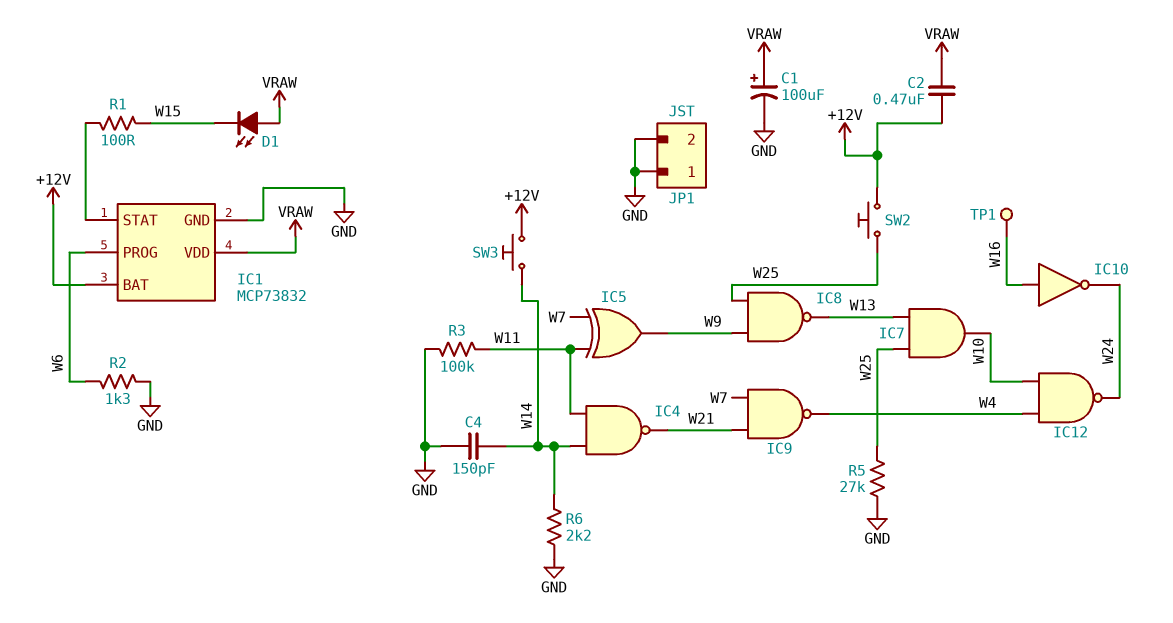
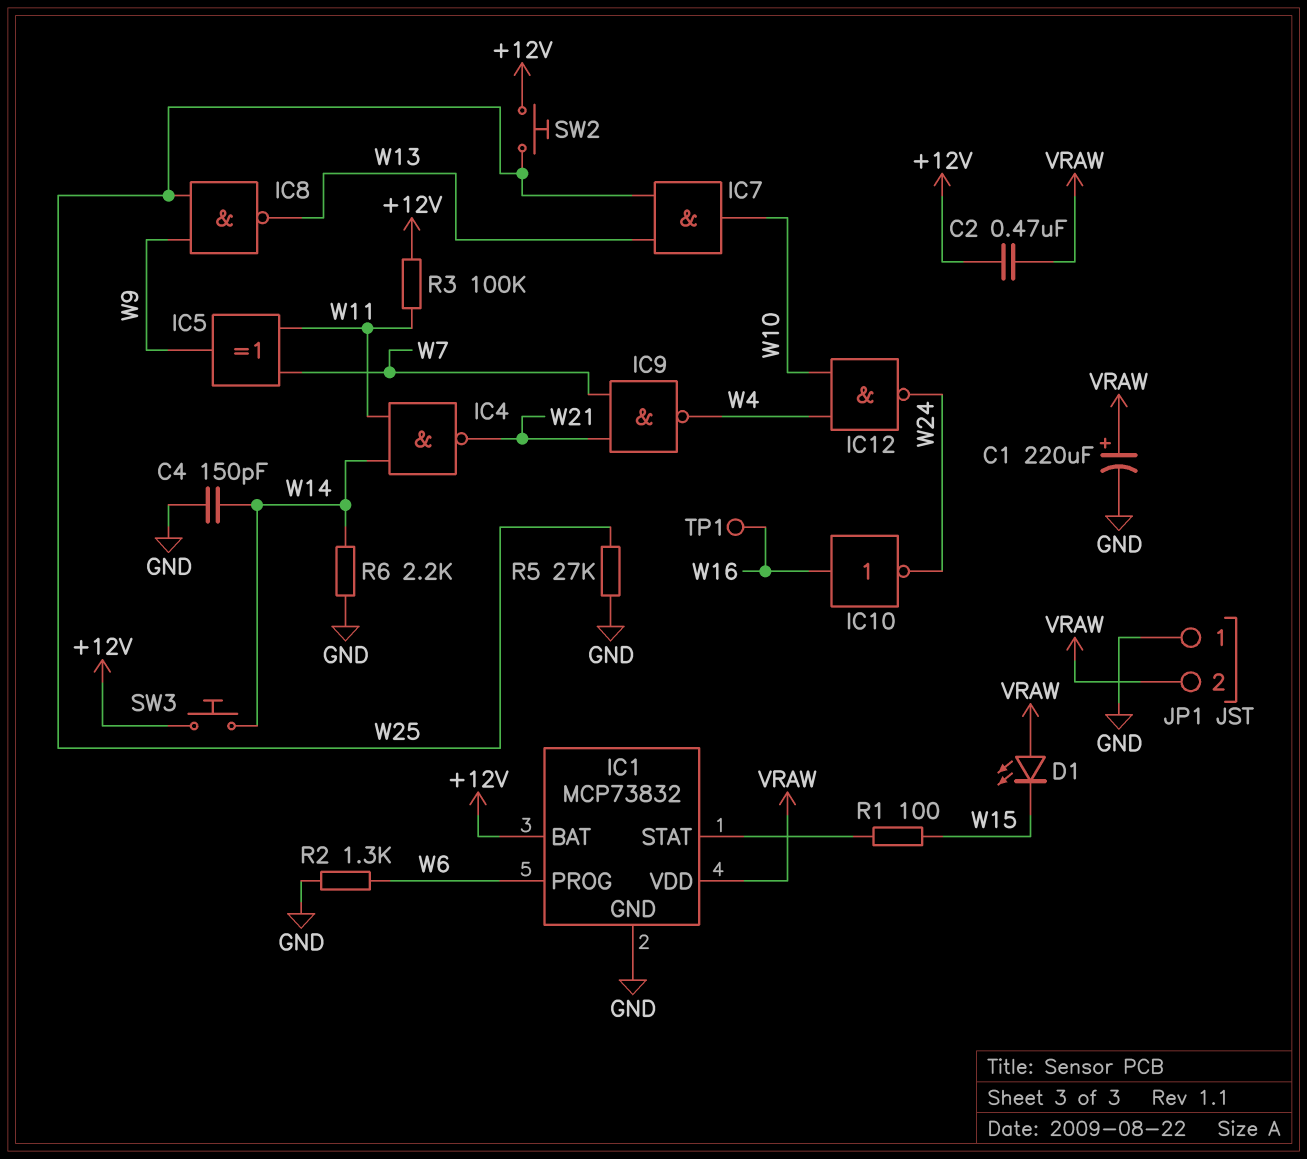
C1: 100uF (plus VRAW, minus GND) -> 220uF (plus VRAW, minus GND)
JP1 pin 2: GND -> VRAW
R3: 100k (GND, W11) -> 100k (+12V, W11)

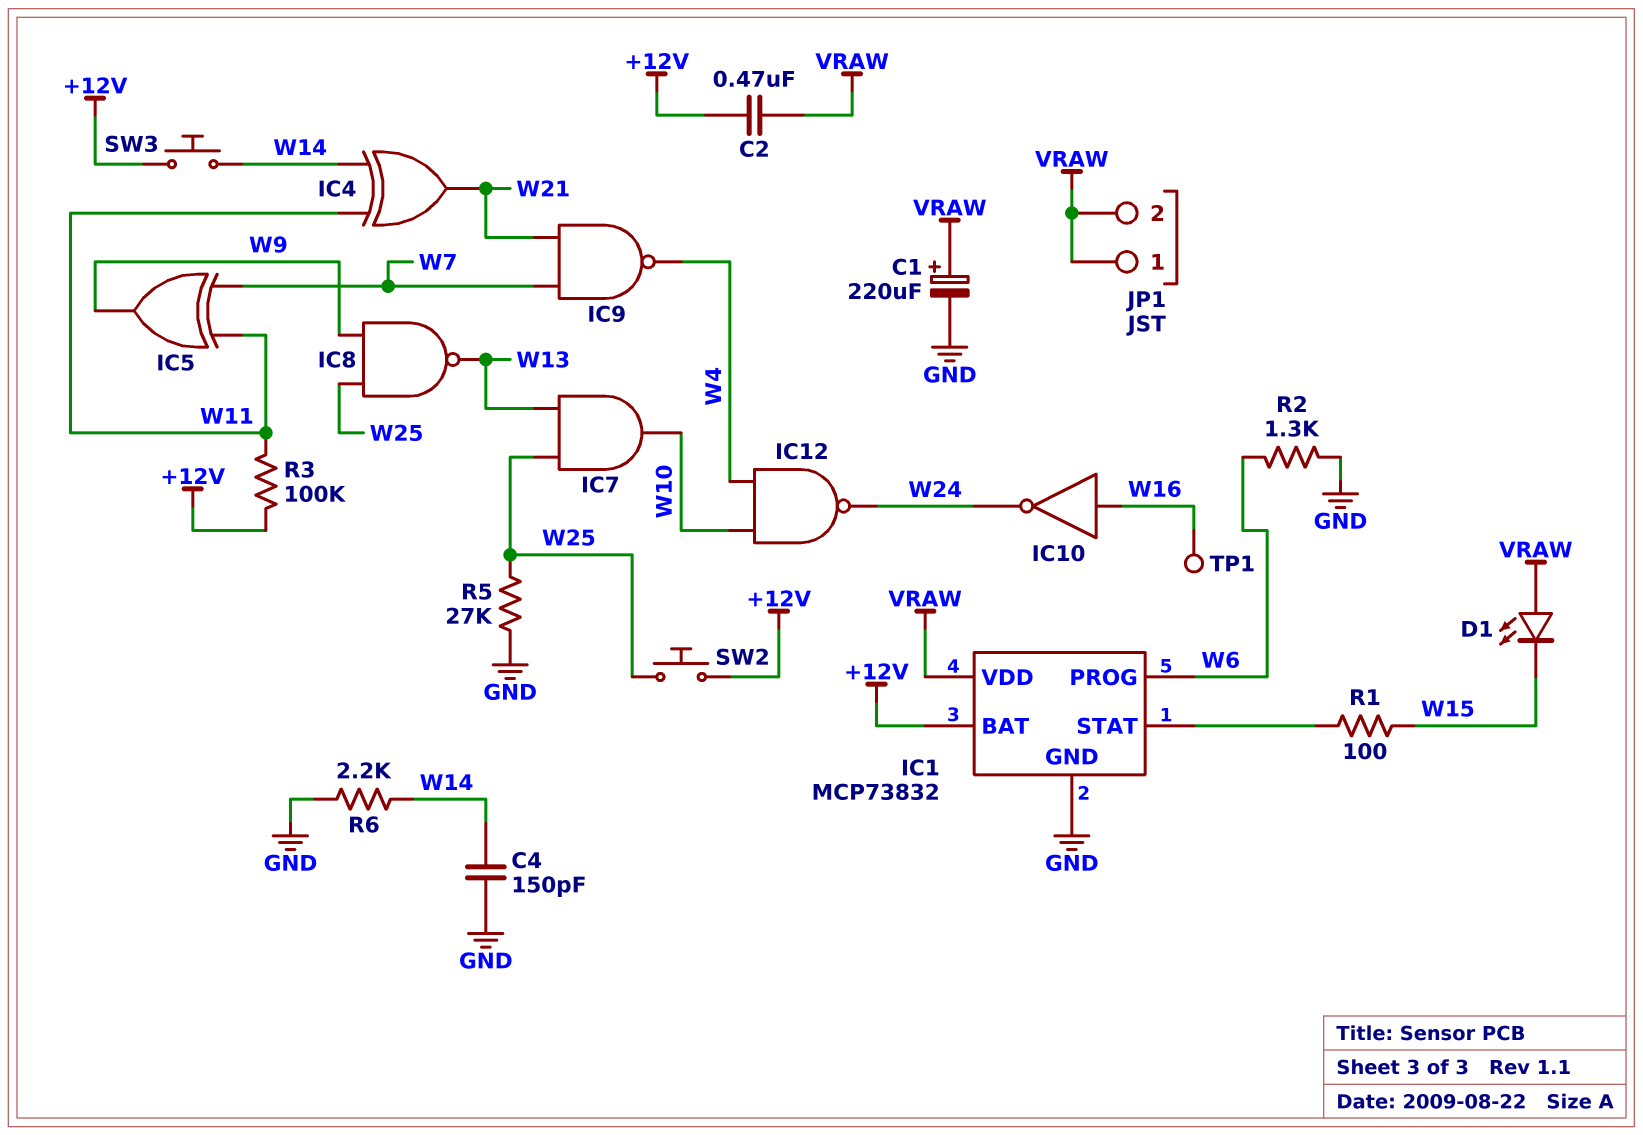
IC4: NAND (in W11, in W14, out W21) -> XOR (in W11, in W14, out W21)
JP1 pin 1: GND -> VRAW

